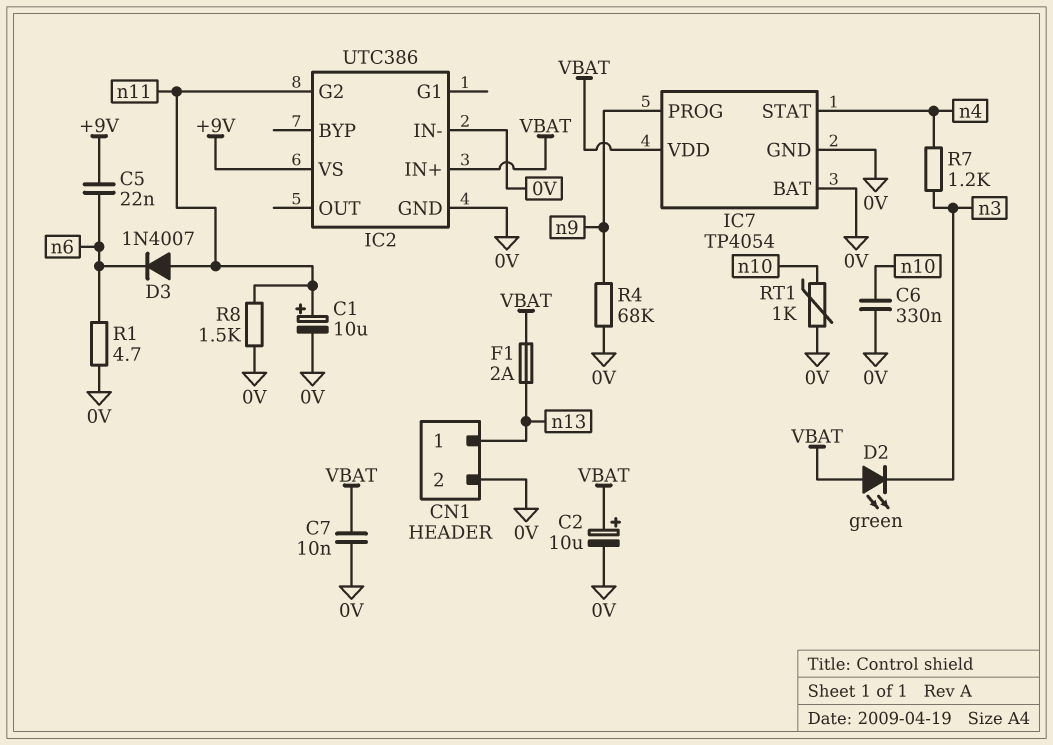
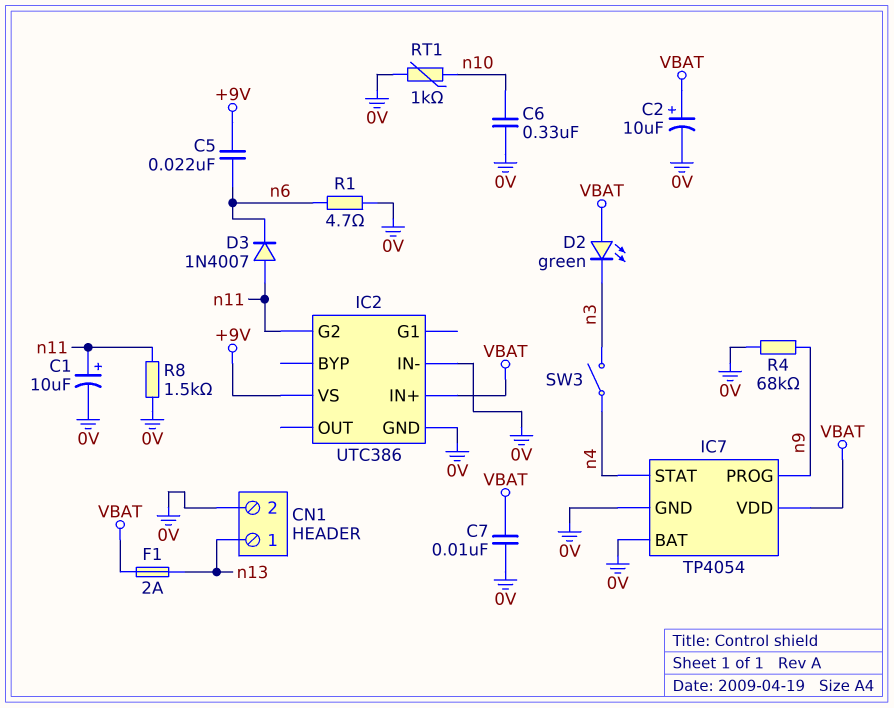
R7: 1.2k (n3, n4) -> none
SW3: none -> switch (n3, n4)

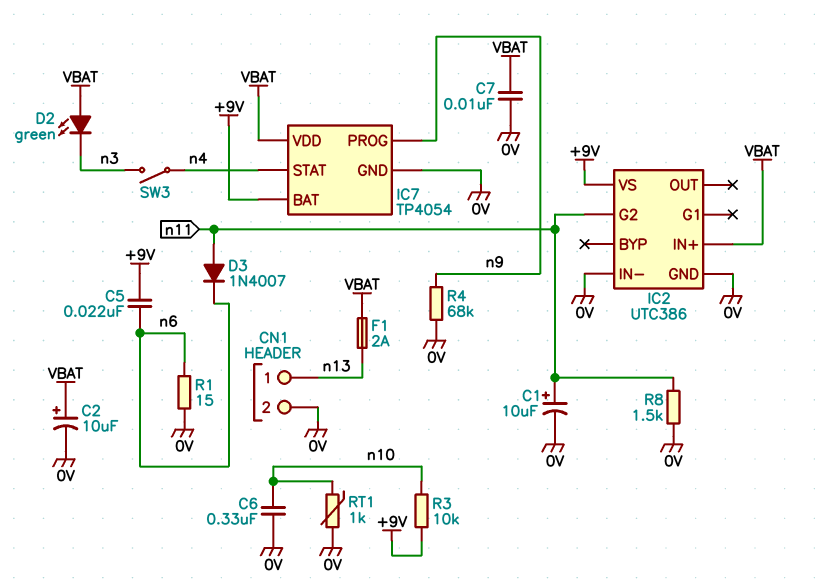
IC7 pin BAT: 0V -> +9V
R1: 4.7 (0V, n6) -> 15 (0V, n6)
R3: none -> 10k (+9V, n10)

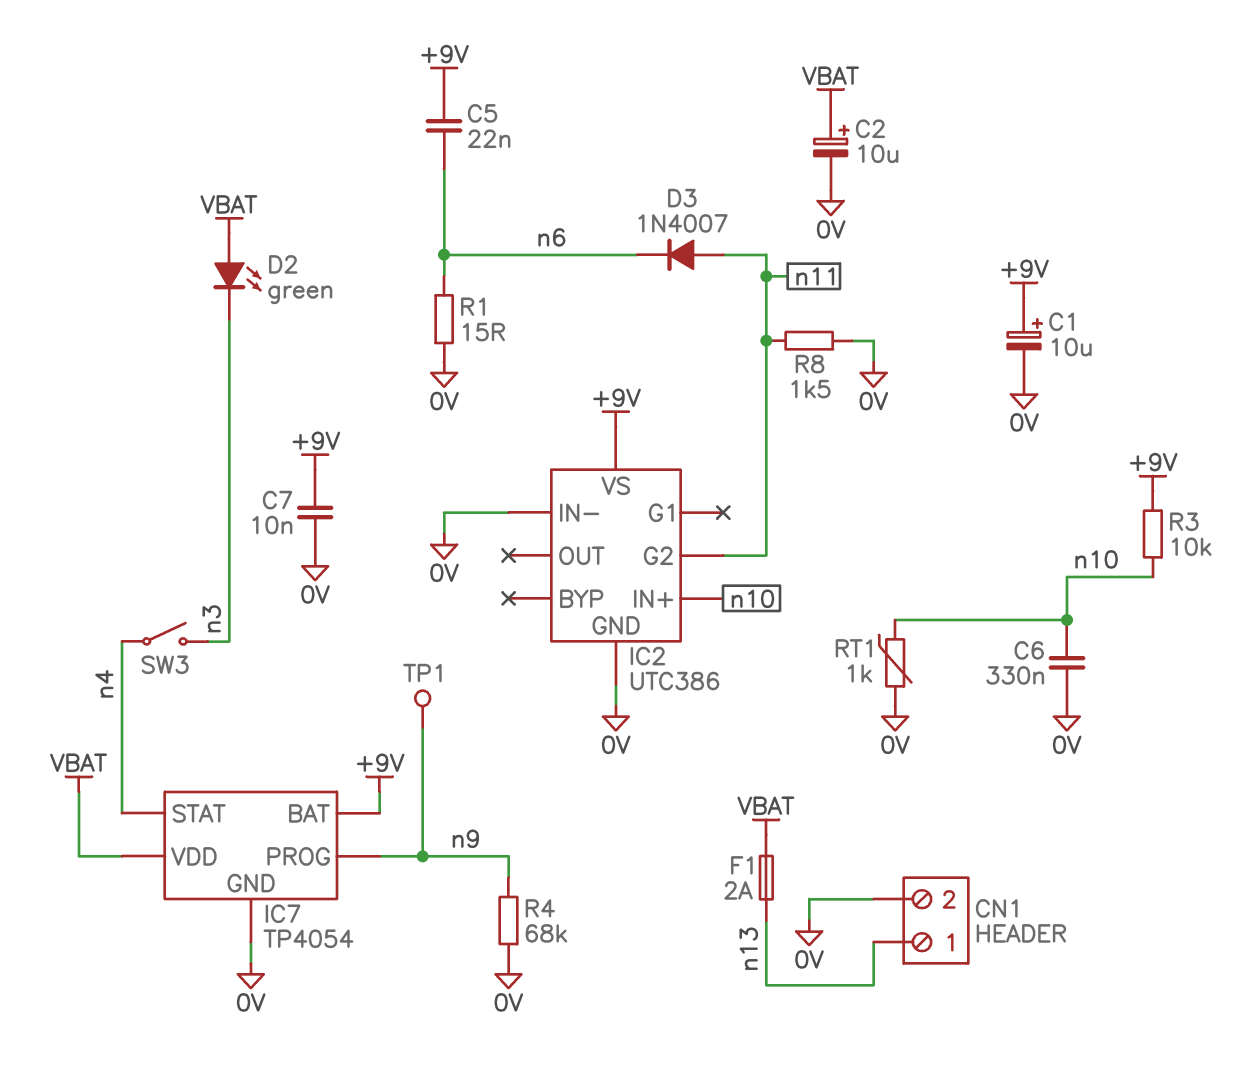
C1: 10uF (plus n11, minus 0V) -> 10uF (plus +9V, minus 0V)
C7: 10nF (0V, VBAT) -> 10nF (+9V, 0V)
IC2 pin IN+: VBAT -> n10
TP1: none -> test point (n9)

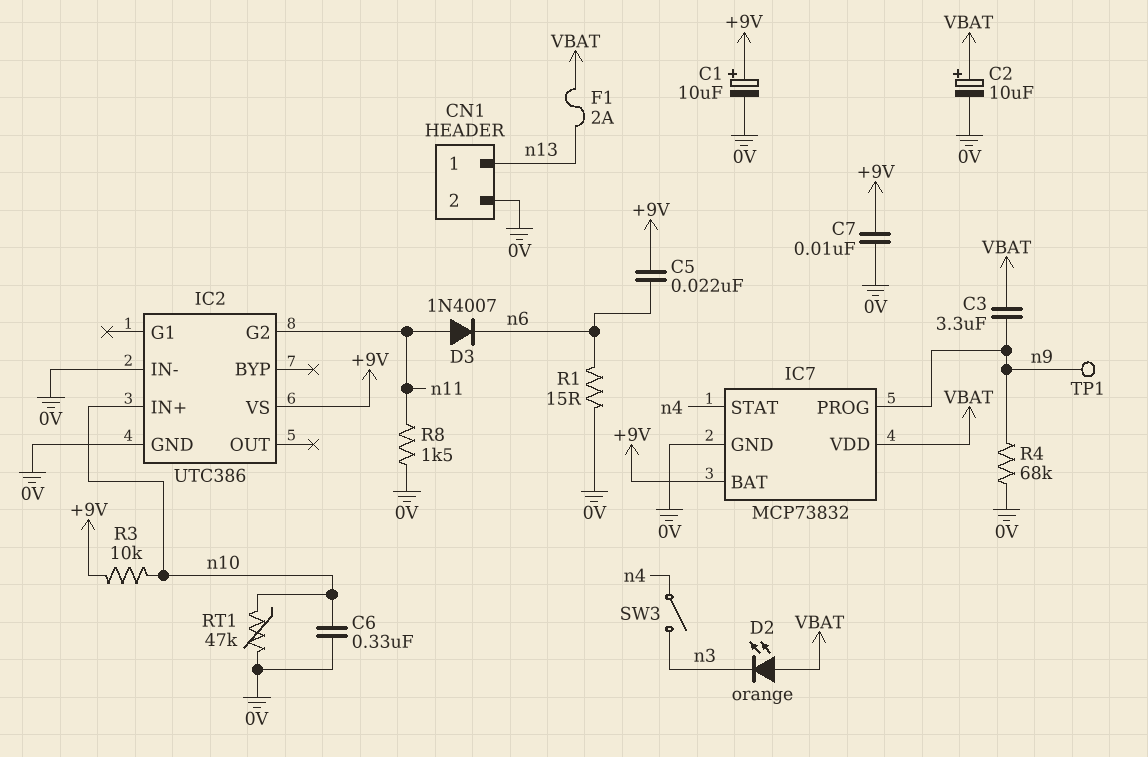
C3: none -> 3.3uF (VBAT, n9)
D2: LED green (A VBAT, K n3) -> LED orange (A VBAT, K n3)
IC7: TP4054 -> MCP73832
RT1: 1k (0V, n10) -> 47k (0V, n10)

